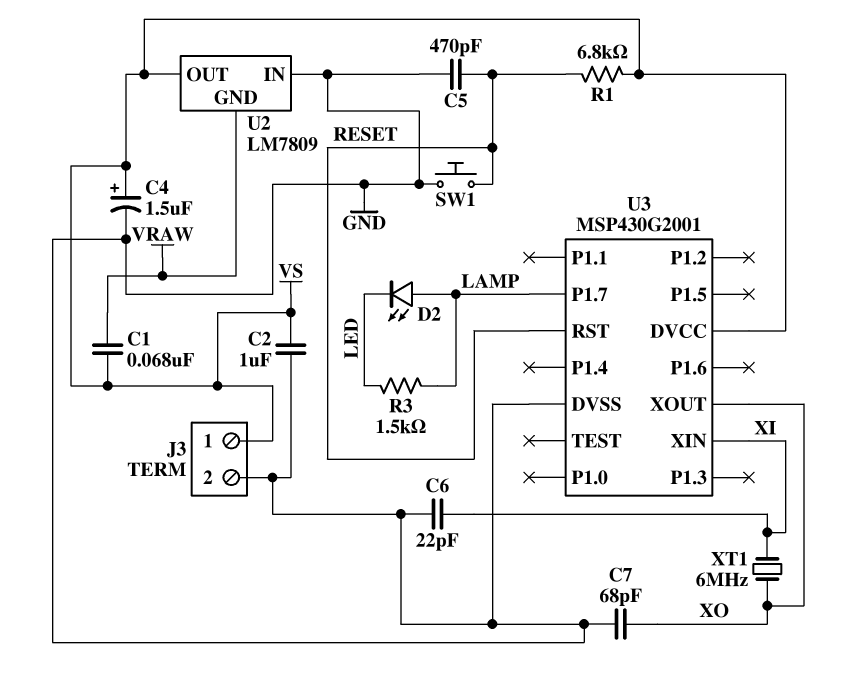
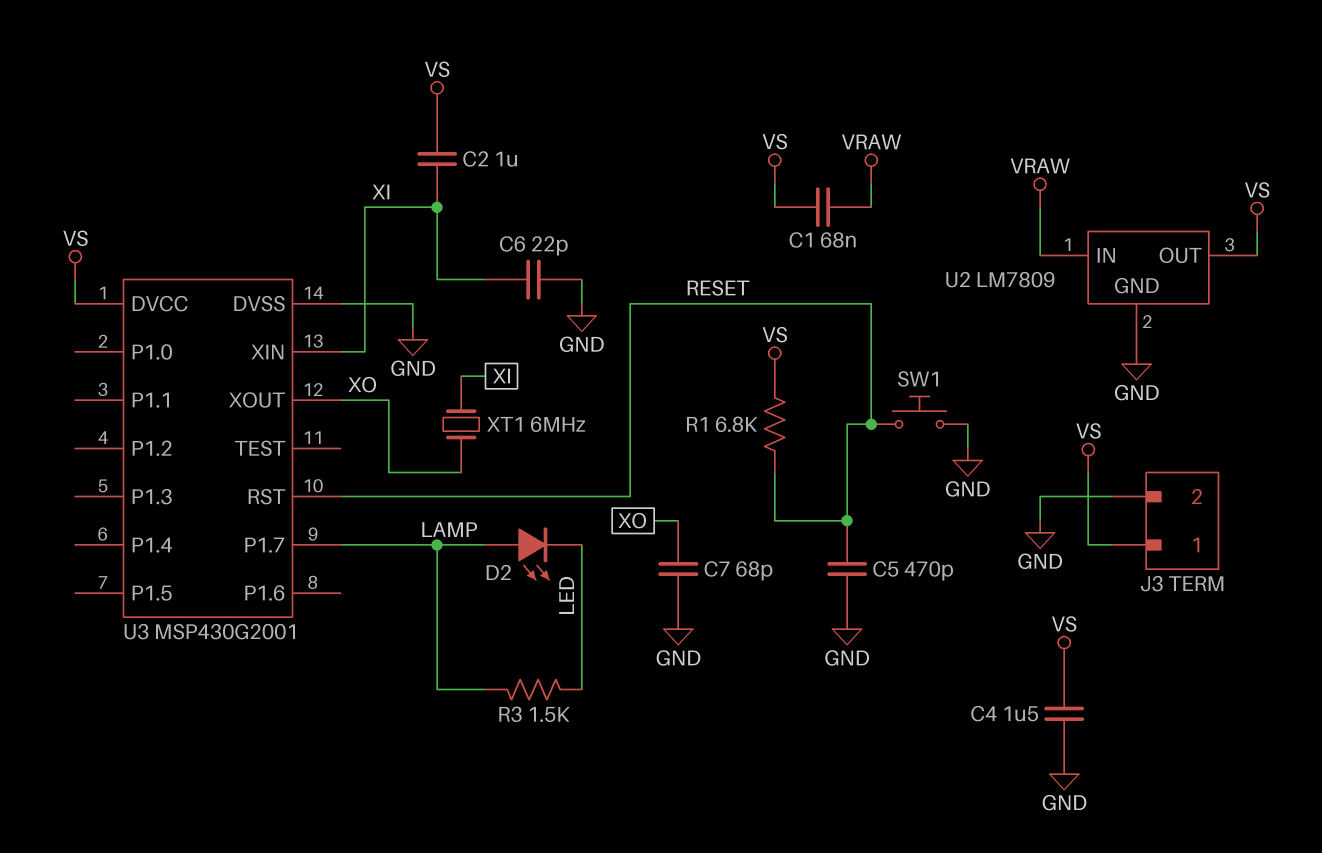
C2: 1uF (GND, VS) -> 1uF (VS, XI)
C4: 1.5uF (plus VS, minus GND) -> 1.5uF (GND, VS)
U2 pin GND: VRAW -> GND
U2 pin IN: GND -> VRAW

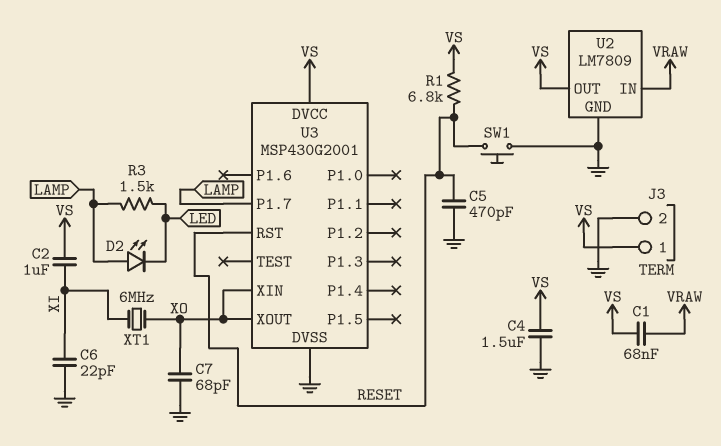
U3 pin XIN: XI -> XO

